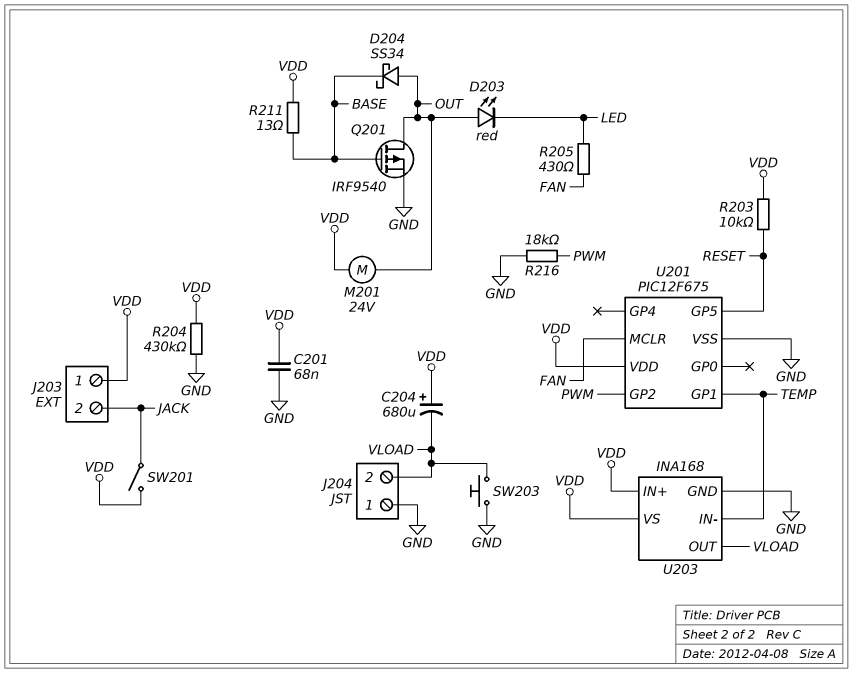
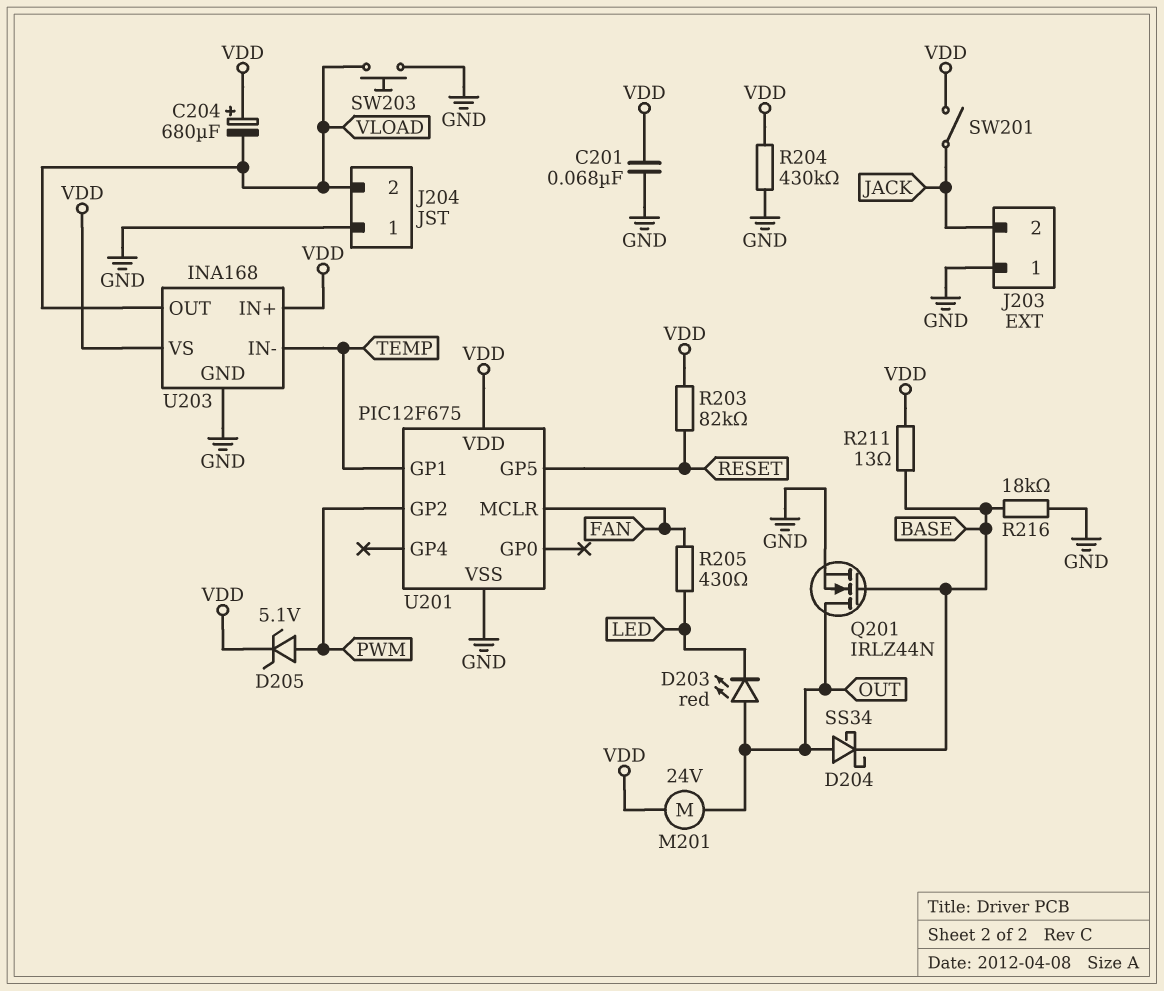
D205: none -> zener 5.1V (A PWM, K VDD)
J203 pin 1: VDD -> GND
Q201: PMOS IRF9540 (G BASE, D OUT, S GND) -> NMOS IRLZ44N (G BASE, D OUT, S GND)
R203: 10k (RESET, VDD) -> 82k (RESET, VDD)
R216: 18k (GND, PWM) -> 18k (BASE, GND)

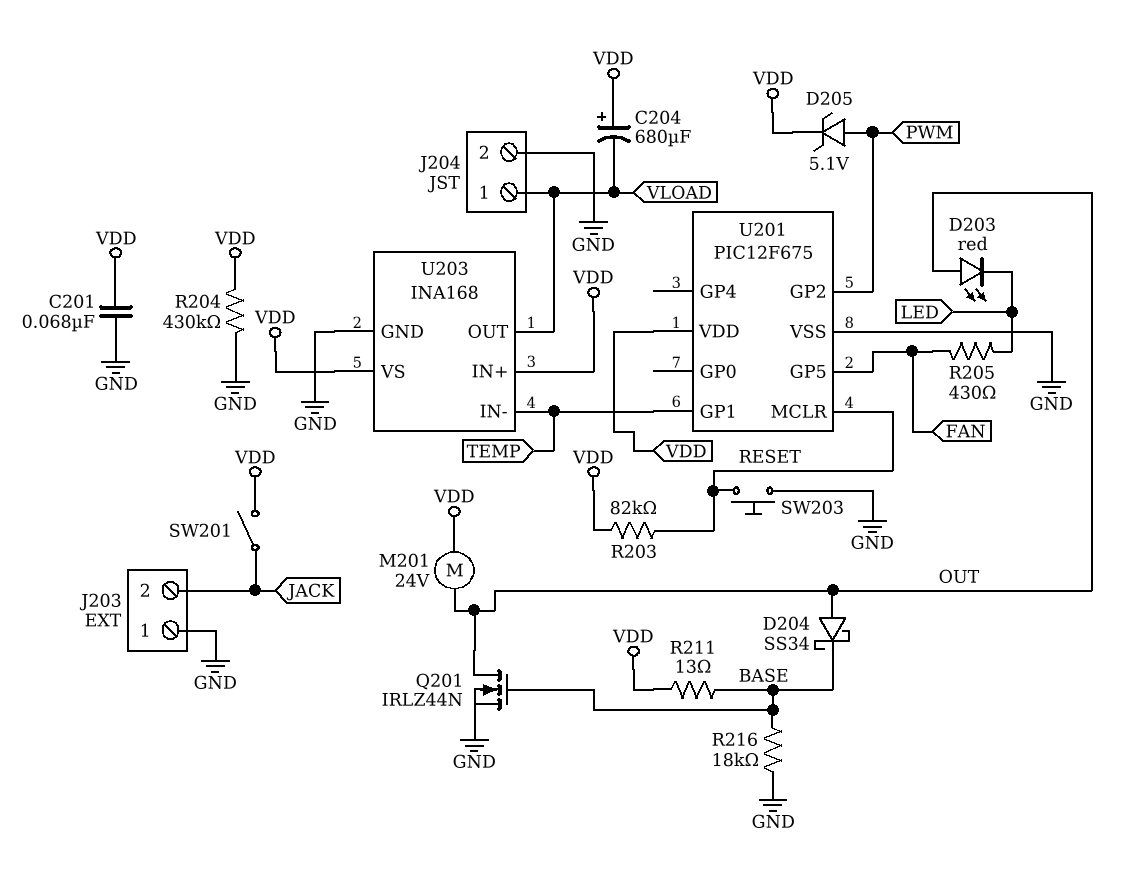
J204 pin 1: GND -> VLOAD
J204 pin 2: VLOAD -> GND
SW203: button (GND, VLOAD) -> button (GND, RESET)
U201 pin GP5: RESET -> FAN
U201 pin MCLR: FAN -> RESET

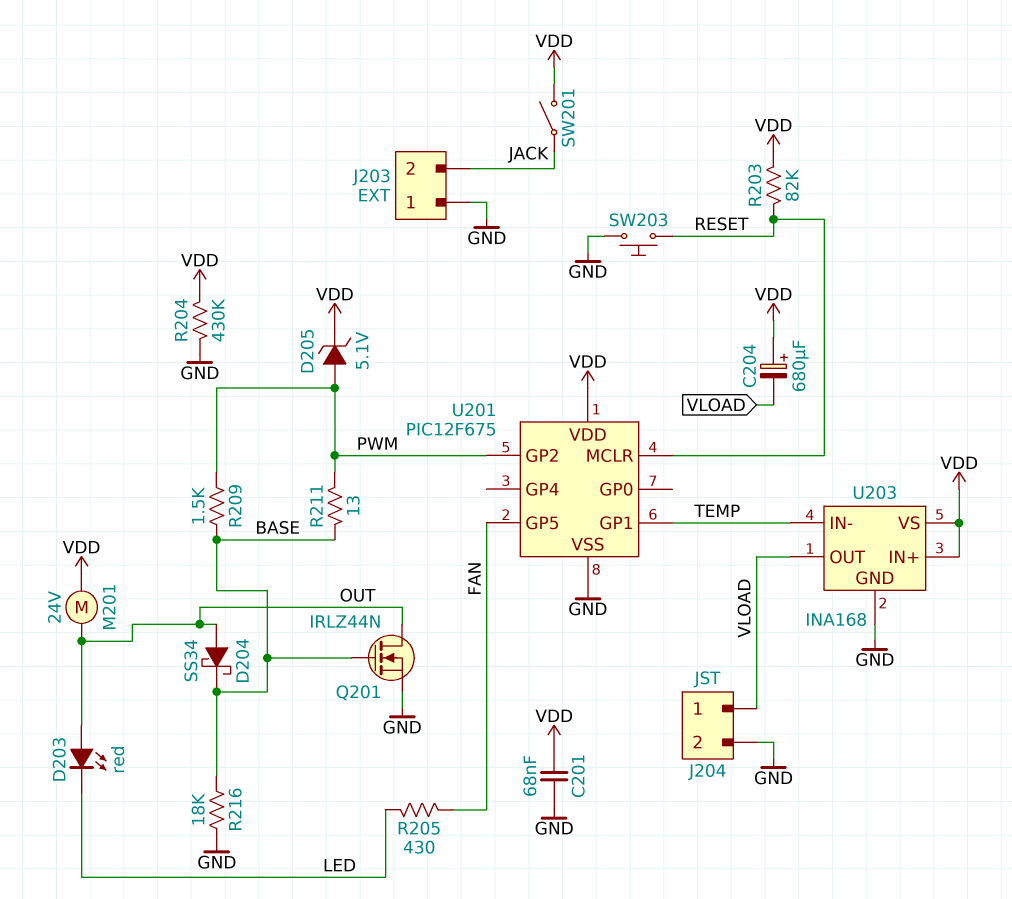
R209: none -> 1.5k (BASE, PWM)
R211: 13 (BASE, VDD) -> 13 (BASE, PWM)

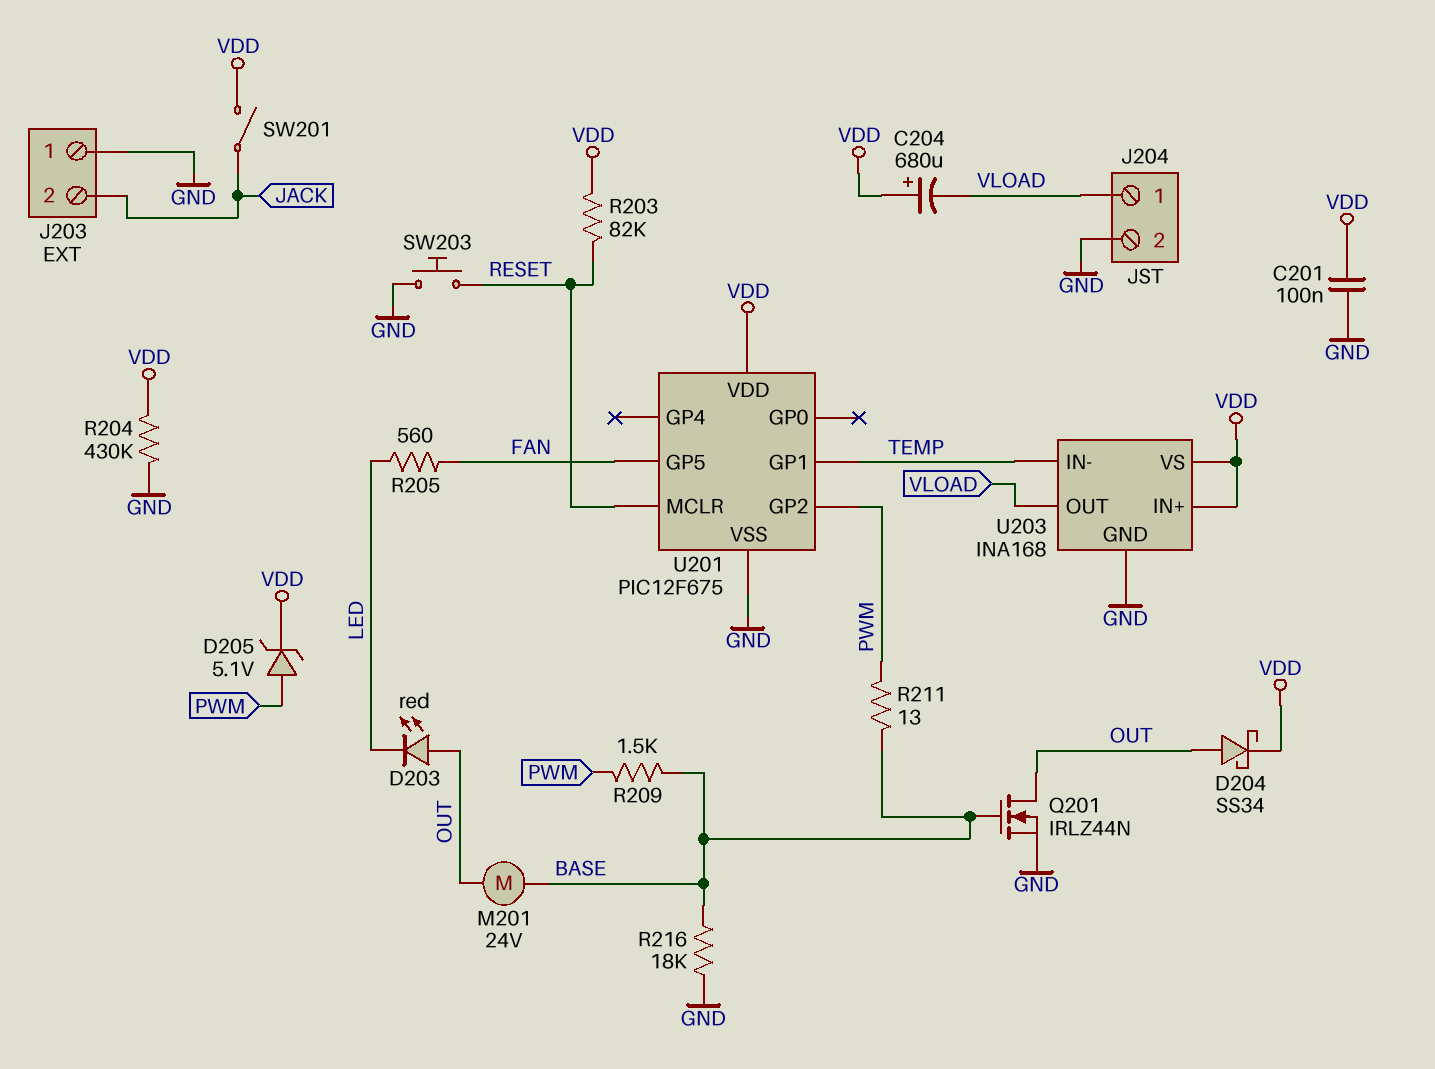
C201: 68nF (GND, VDD) -> 100nF (GND, VDD)
D204: schottky SS34 (A OUT, K BASE) -> schottky SS34 (A OUT, K VDD)
M201: motor 24V (OUT, VDD) -> motor 24V (BASE, OUT)
R205: 430 (FAN, LED) -> 560 (FAN, LED)

